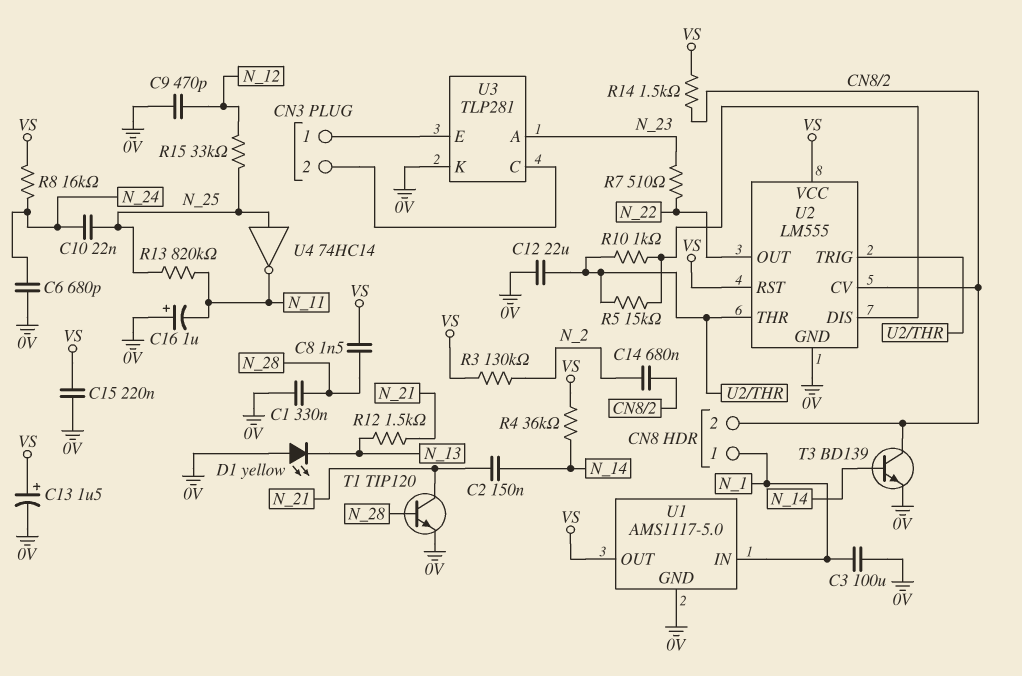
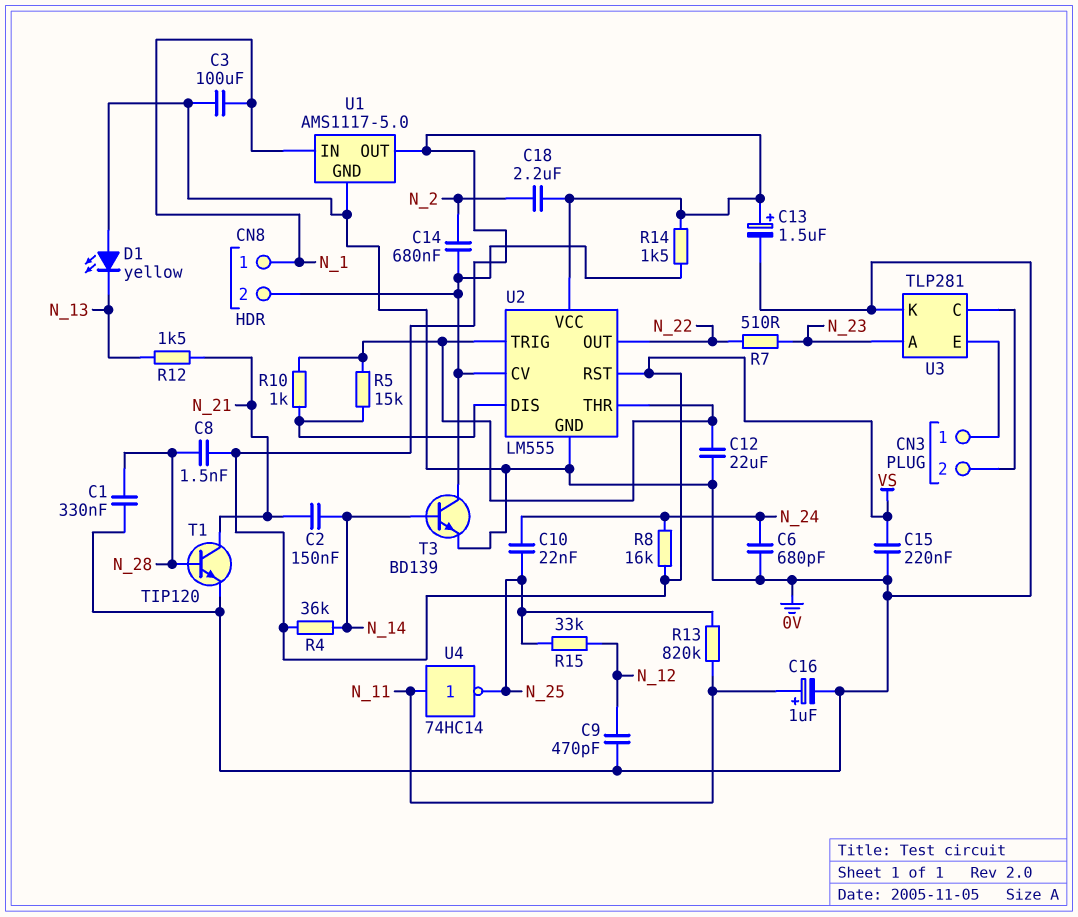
C16: 1uF (plus 0V, minus N_11) -> 1uF (plus N_11, minus 0V)
C18: none -> 2.2uF (N_2, VS)
R3: 130k (N_2, VS) -> none
U4: NOT 74HC14 (in N_25, out N_11) -> NOT 74HC14 (in N_11, out N_25)

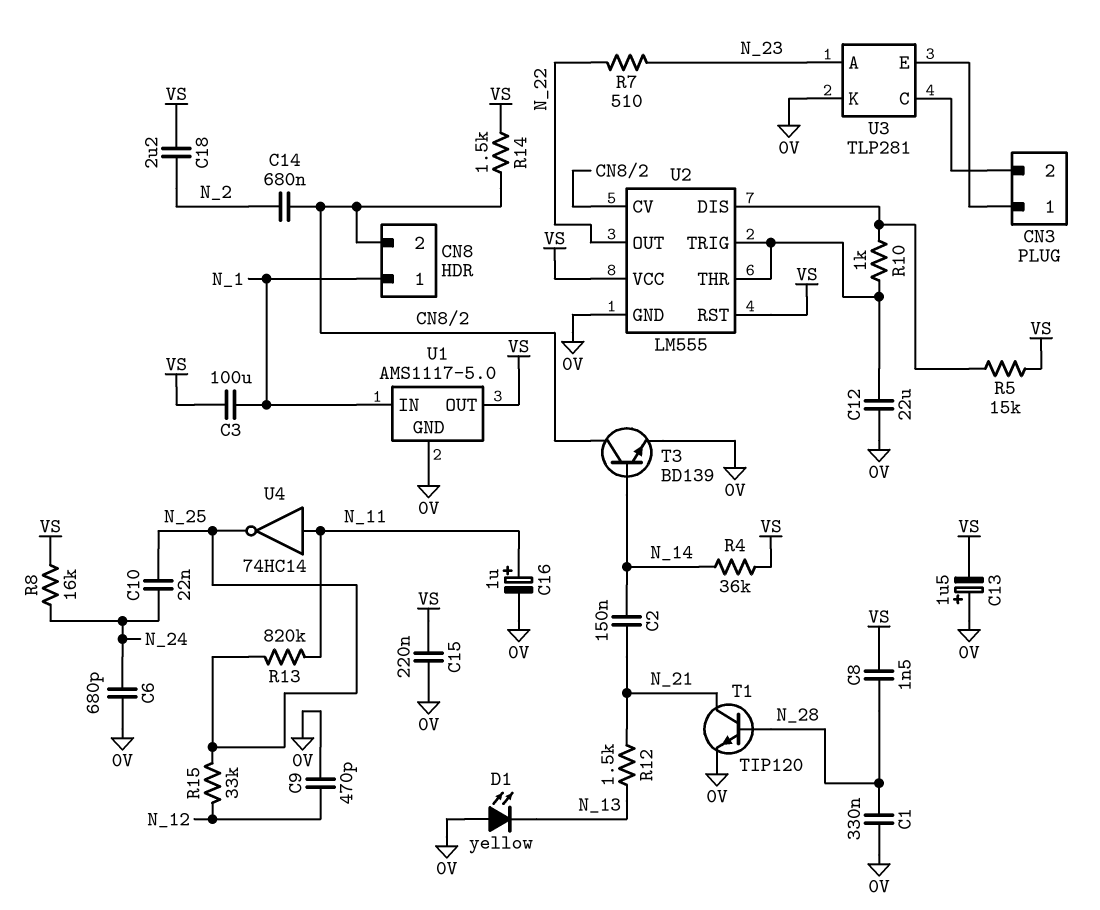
C3: 100uF (0V, N_1) -> 100uF (N_1, VS)
C13: 1.5uF (plus VS, minus 0V) -> 1.5uF (plus 0V, minus VS)
R5: 15k (U2/DIS, U2/THR) -> 15k (U2/DIS, VS)

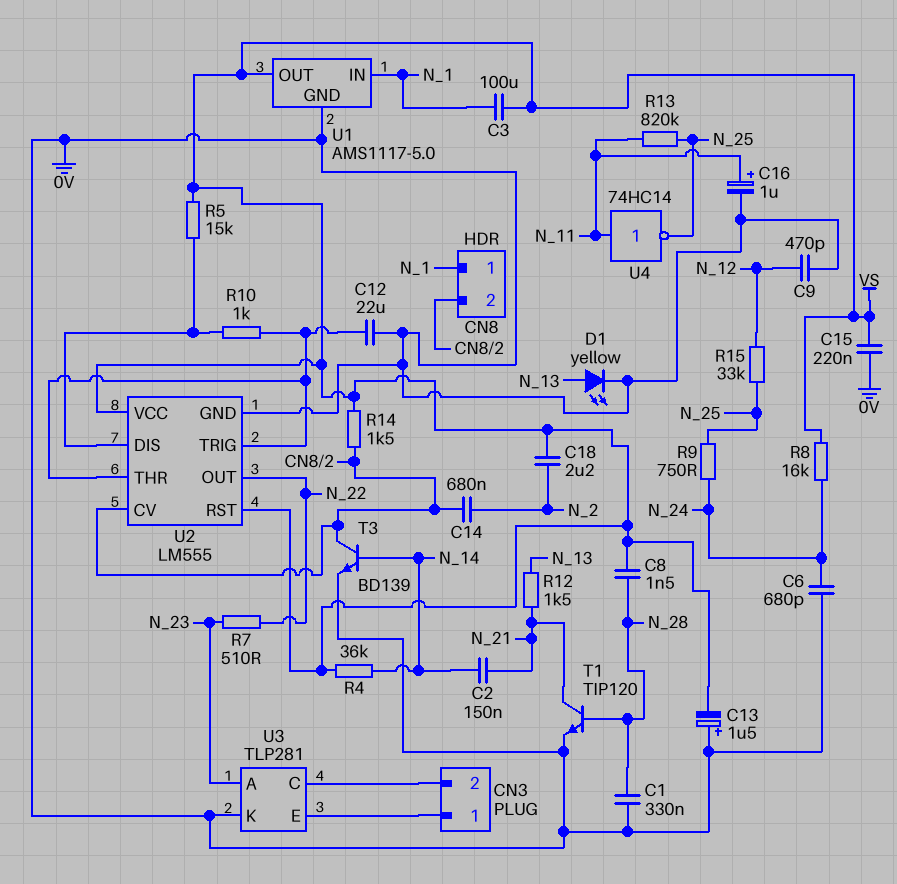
C10: 22nF (N_24, N_25) -> none
D1: LED yellow (A 0V, K N_13) -> LED yellow (A N_13, K 0V)
R9: none -> 750 (N_24, N_25)

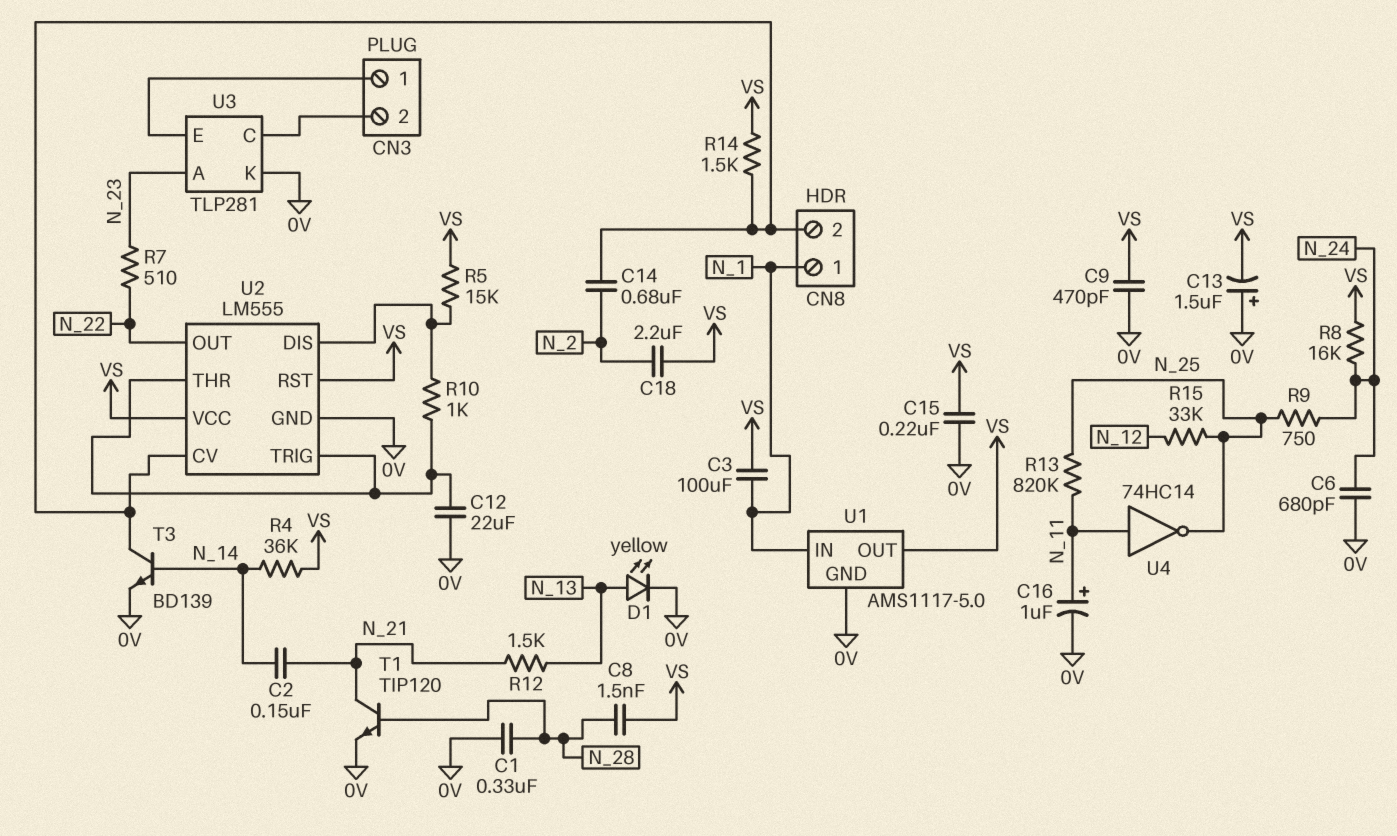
C9: 470pF (0V, N_12) -> 470pF (0V, VS)

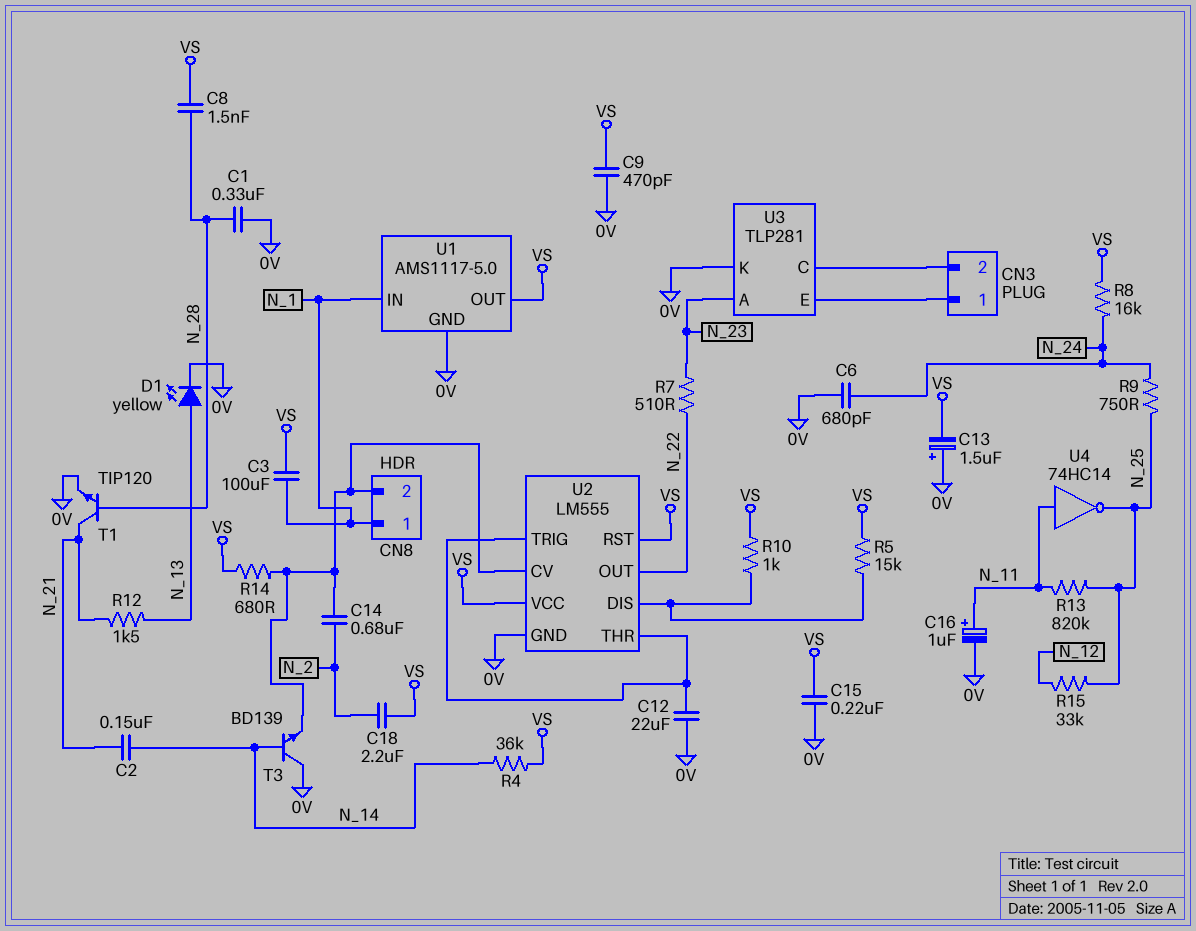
R10: 1k (U2/DIS, U2/THR) -> 1k (U2/DIS, VS)
R14: 1.5k (CN8/2, VS) -> 680 (CN8/2, VS)
T3: NPN BD139 (B N_14, C CN8/2, E 0V) -> NPN BD139 (B N_14, C 0V, E CN8/2)

